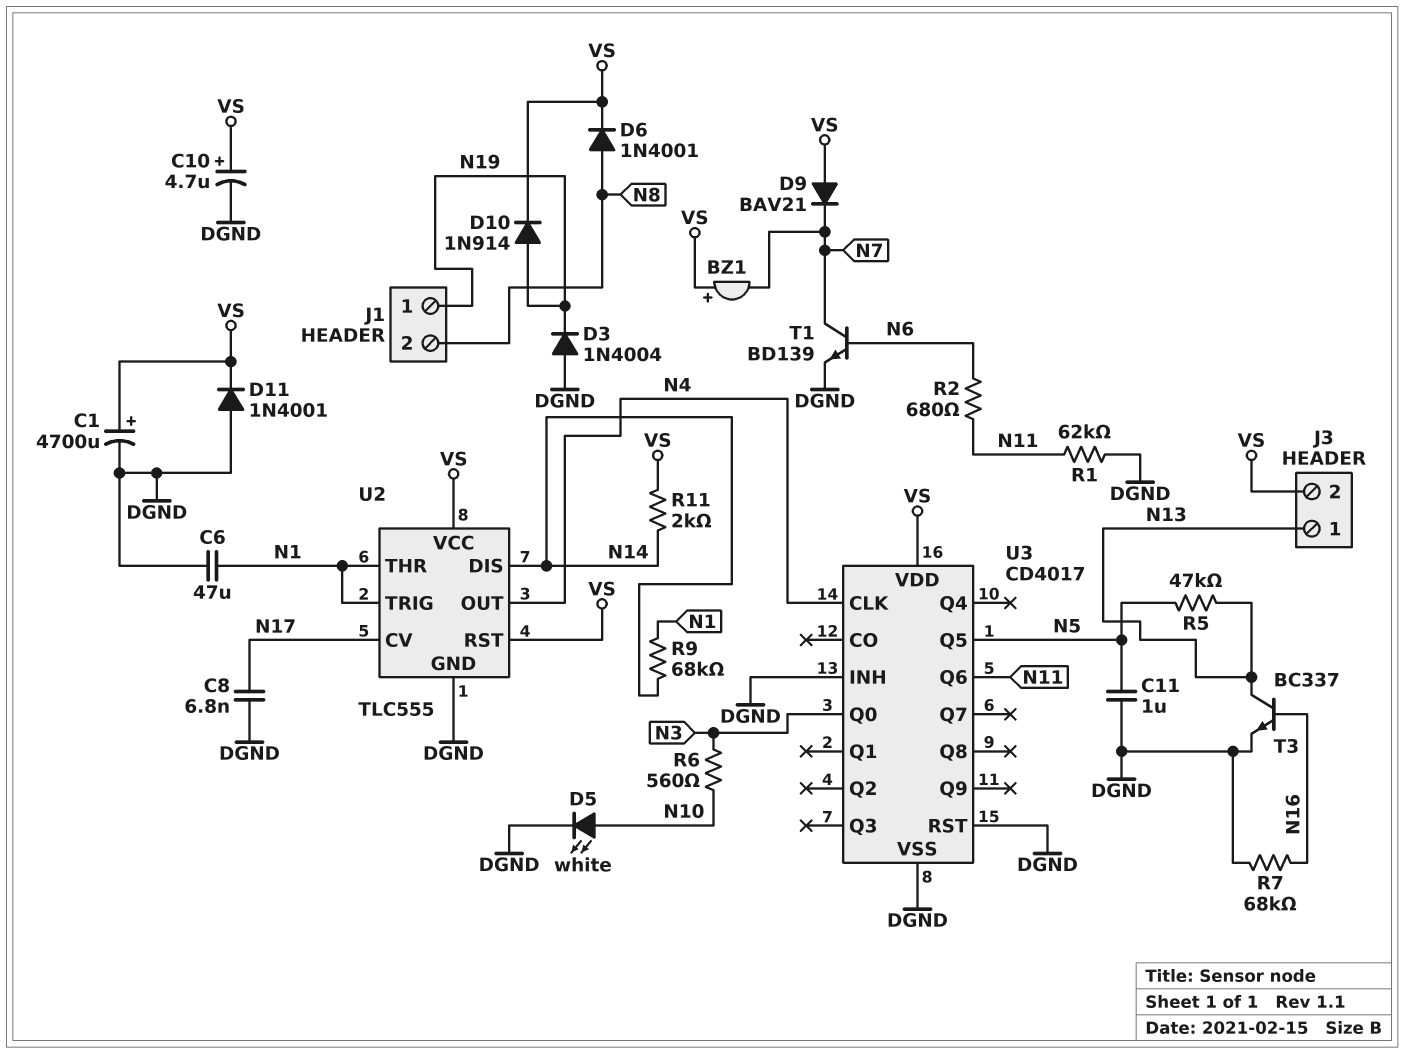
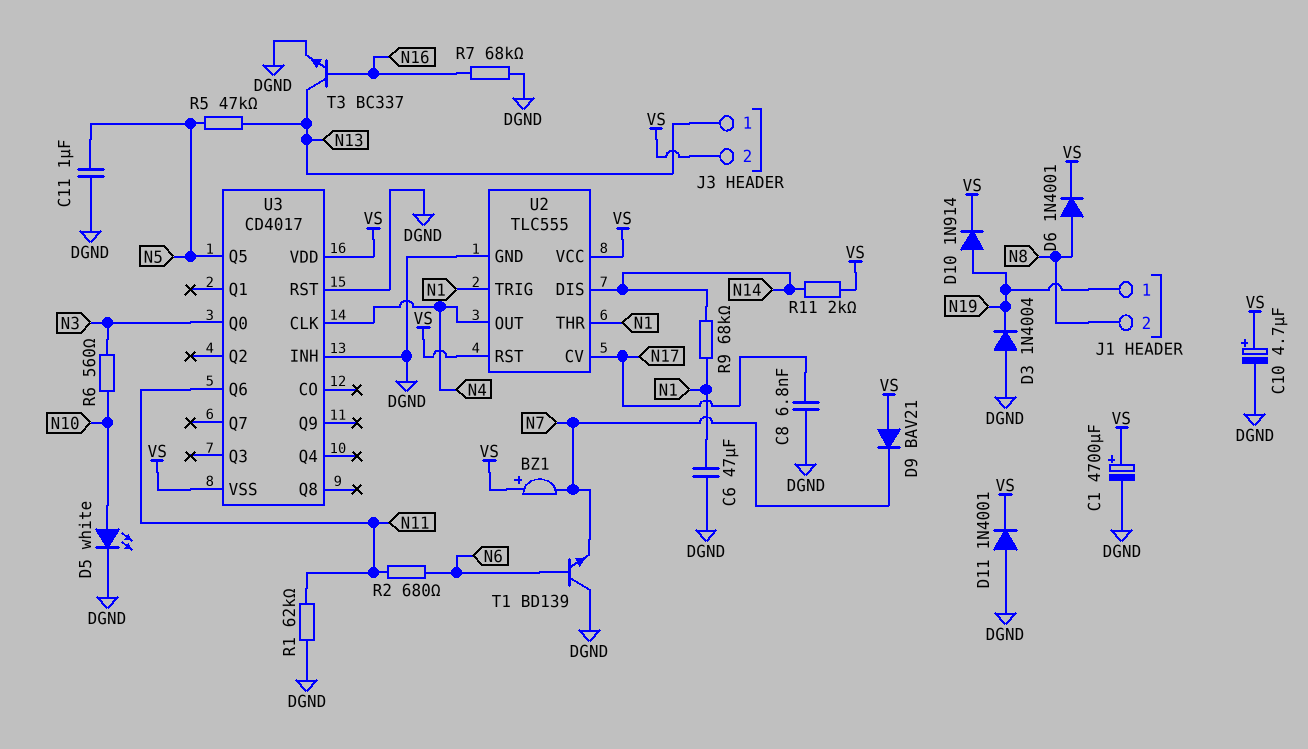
T1: NPN BD139 (B N6, C N7, E DGND) -> NPN BD139 (B N6, C DGND, E N7)
U3 pin VSS: DGND -> VS

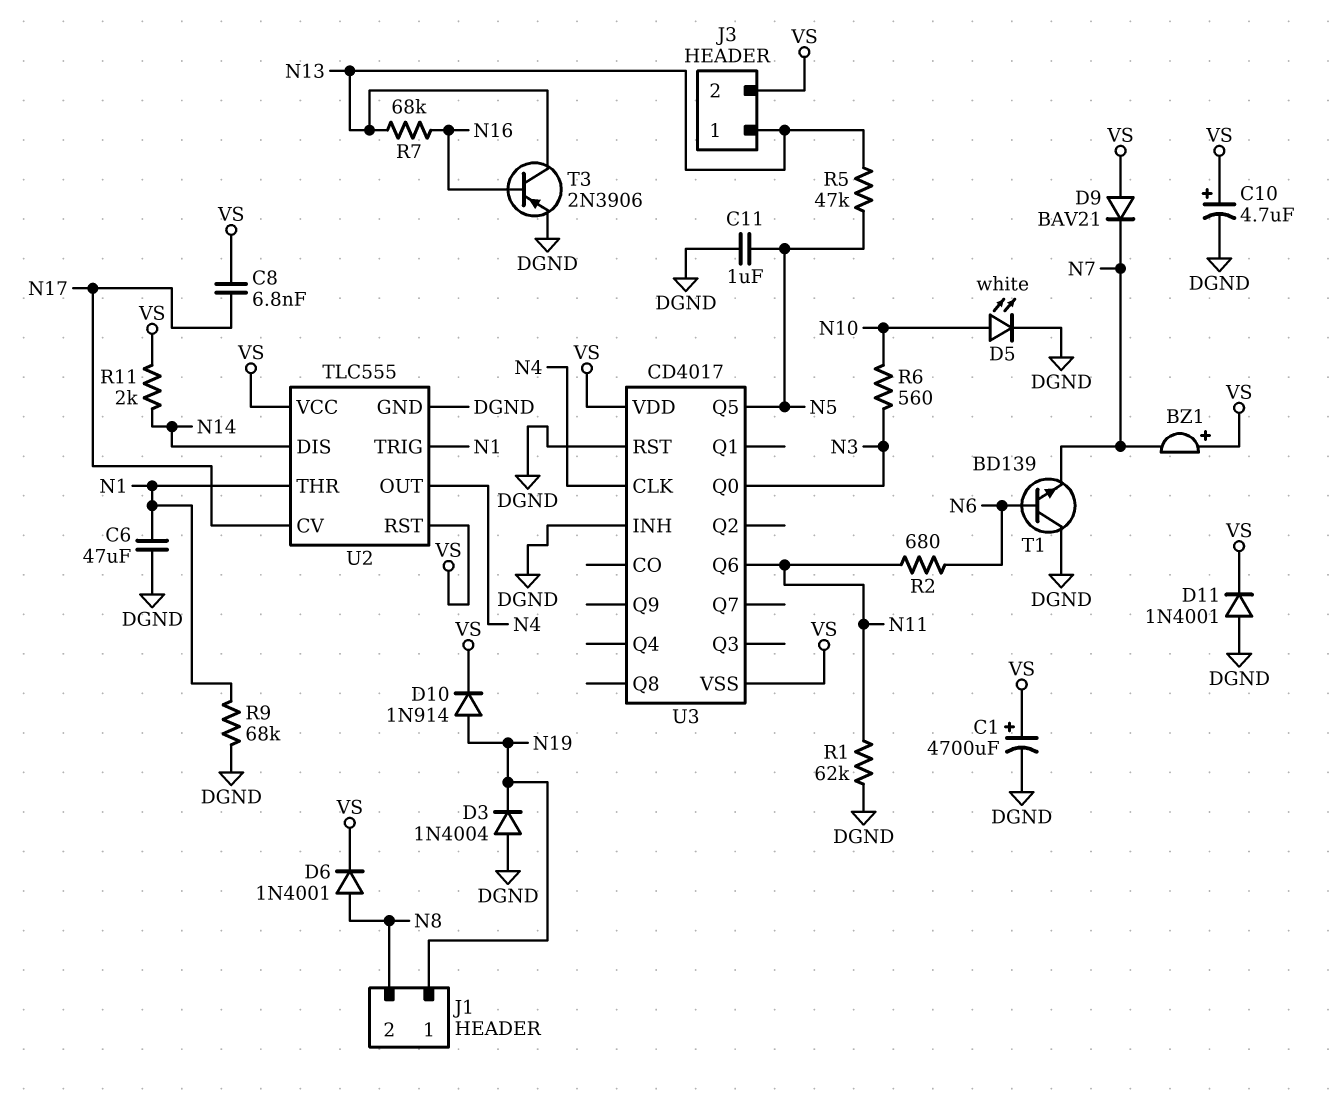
C8: 6.8nF (DGND, N17) -> 6.8nF (N17, VS)
R7: 68k (DGND, N16) -> 68k (N13, N16)
R9: 68k (N1, N14) -> 68k (DGND, N1)
T3: NPN BC337 (B N16, C N13, E DGND) -> PNP 2N3906 (B N16, C N13, E DGND)

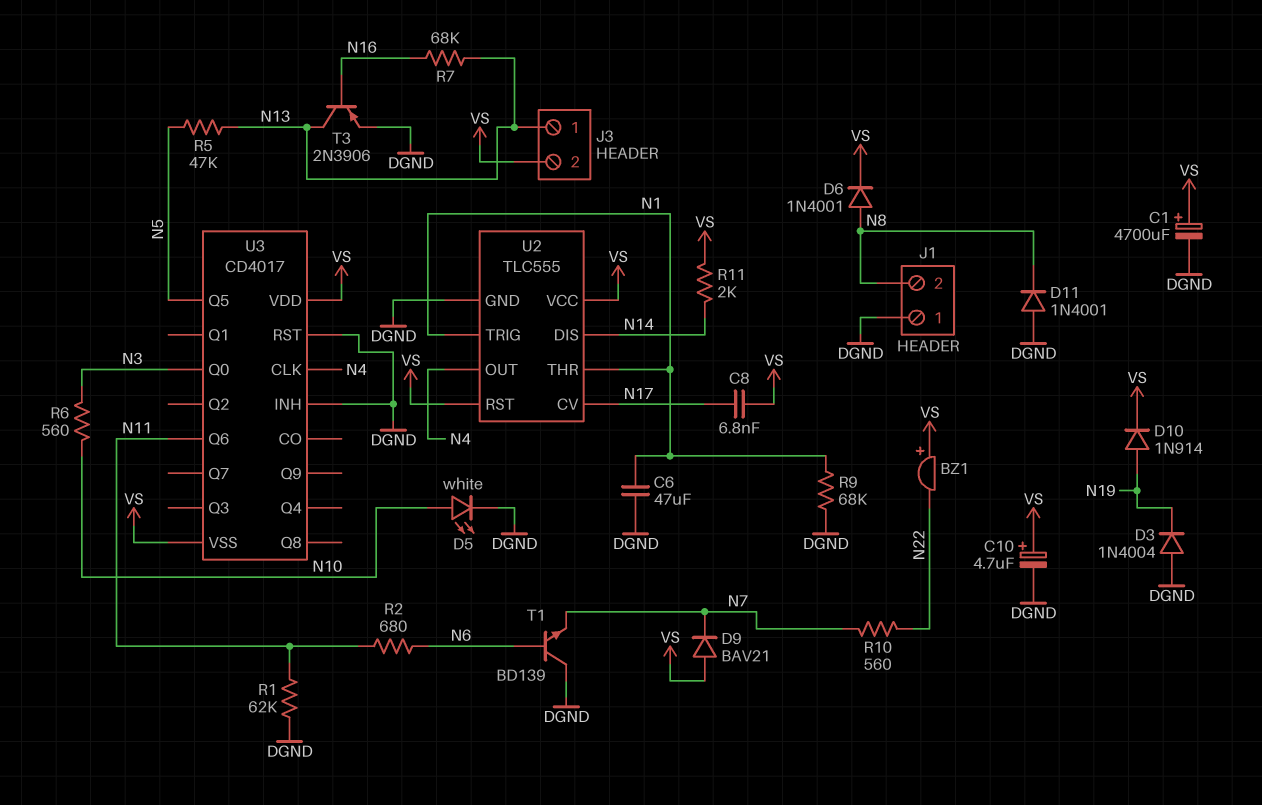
BZ1: buzzer (plus VS, minus N7) -> buzzer (plus VS, minus N22)
C11: 1uF (DGND, N5) -> none
D11: diode 1N4001 (A DGND, K VS) -> diode 1N4001 (A DGND, K N8)
J1 pin 1: N19 -> DGND
R10: none -> 560 (N7, N22)

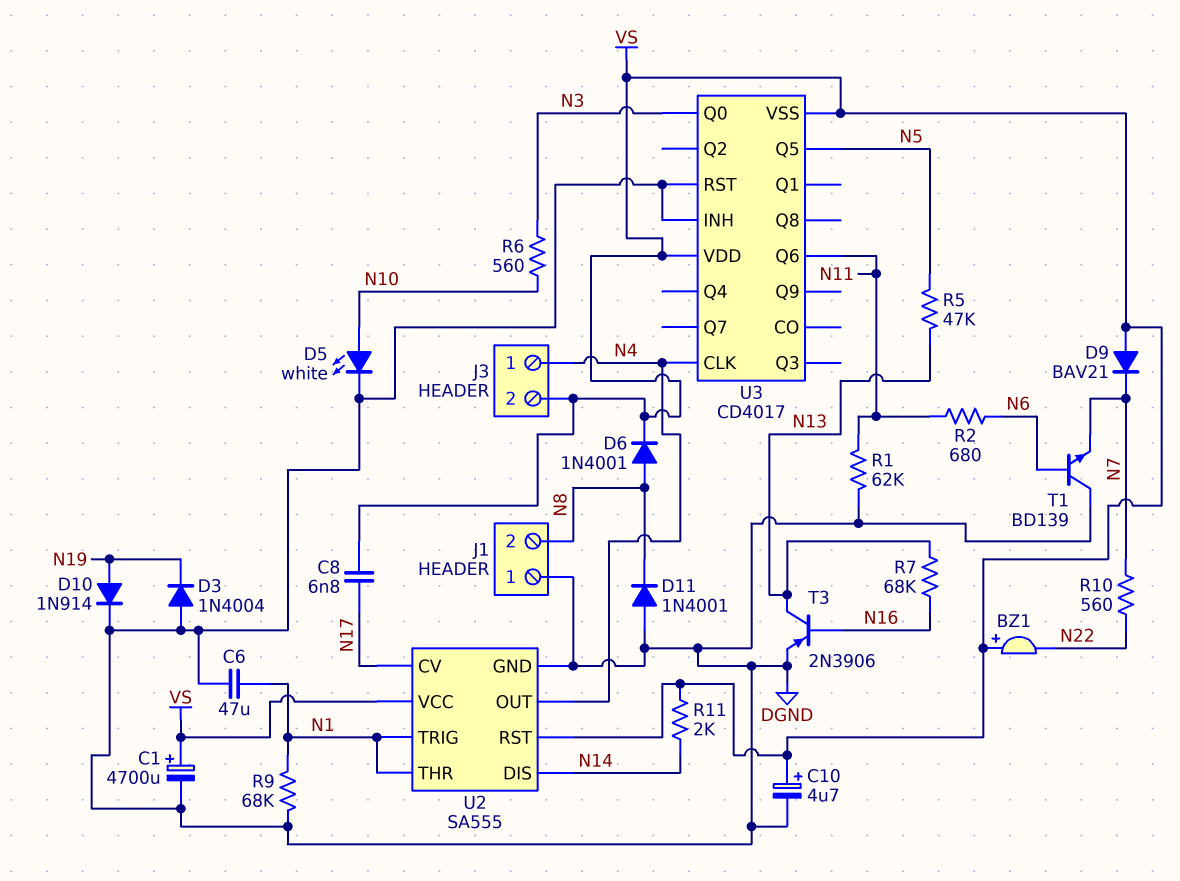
D10: diode 1N914 (A N19, K VS) -> diode 1N914 (A N19, K DGND)
J3 pin 1: N13 -> N4
U2: TLC555 -> SA555

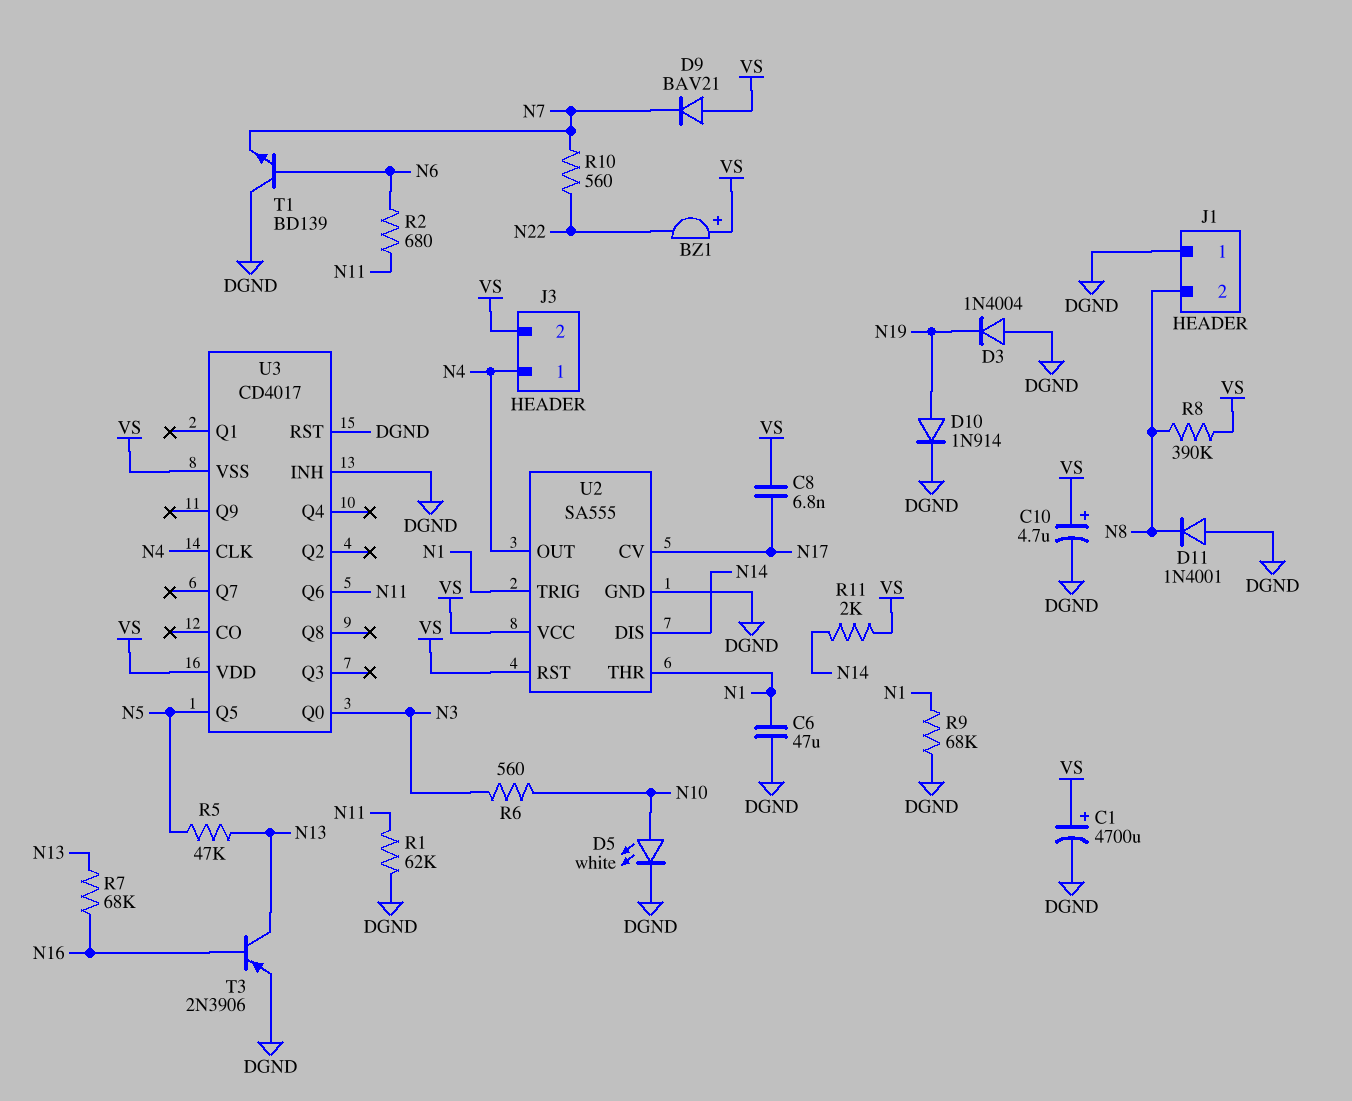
D6: diode 1N4001 (A N8, K VS) -> none
R8: none -> 390k (N8, VS)

